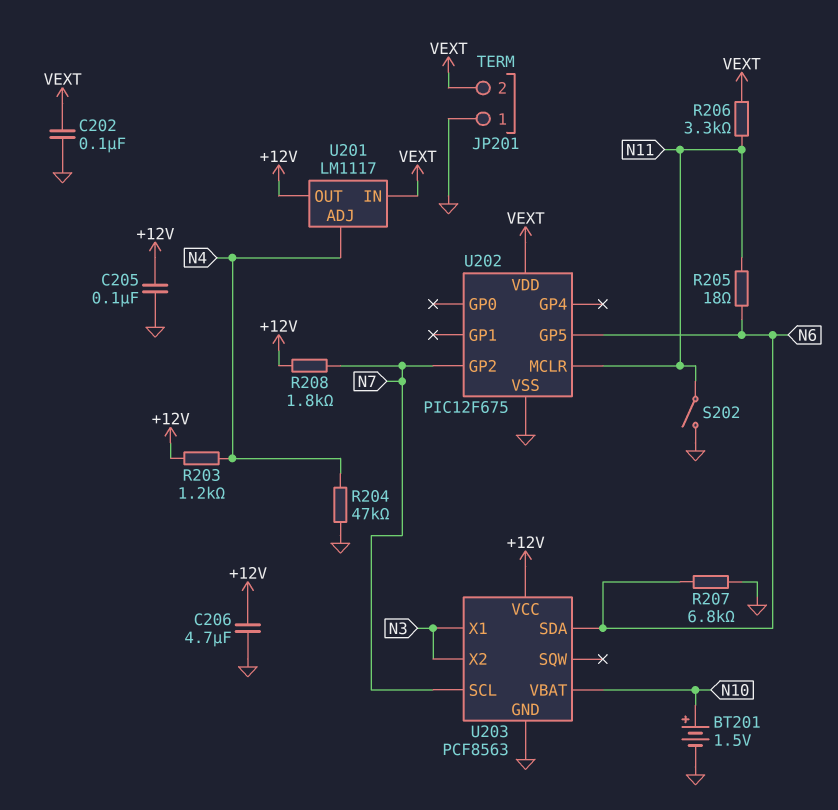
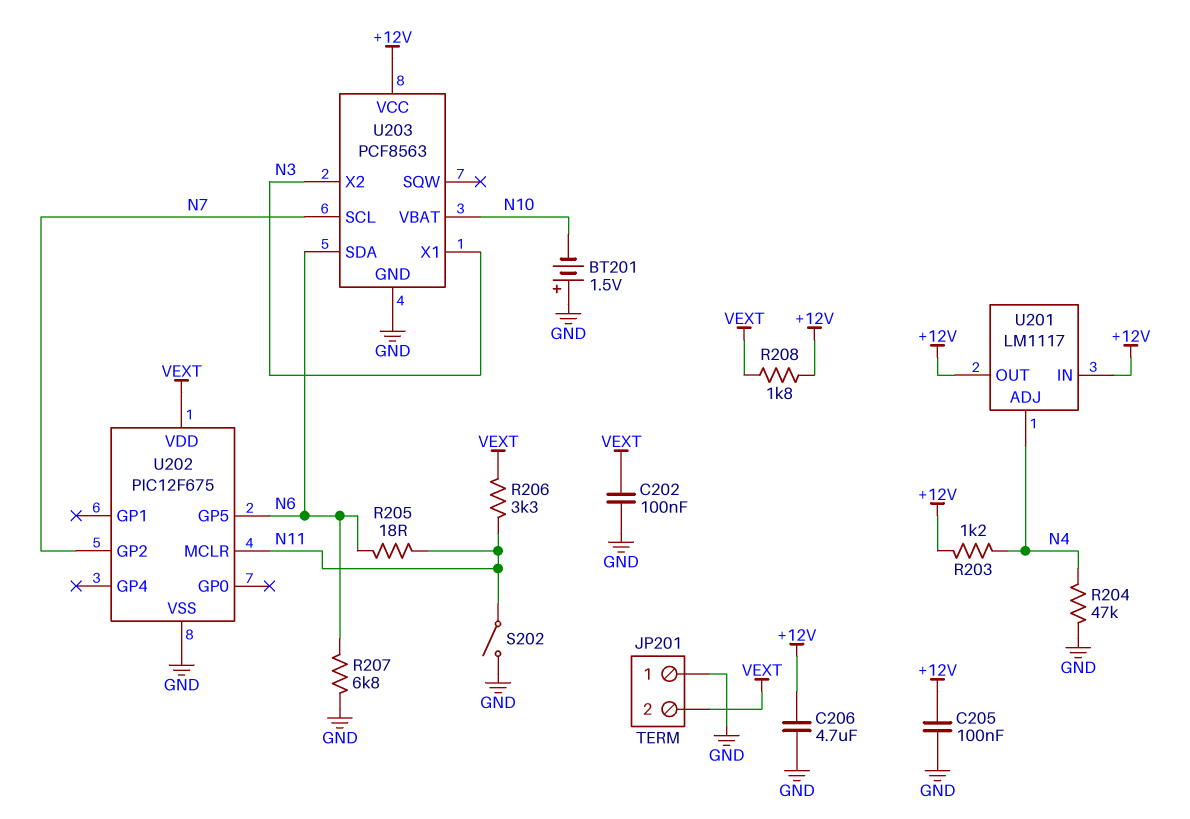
BT201: 1.5V (plus N10, minus GND) -> 1.5V (plus GND, minus N10)
R208: 1.8k (+12V, N7) -> 1.8k (+12V, VEXT)
U201 pin IN: VEXT -> +12V

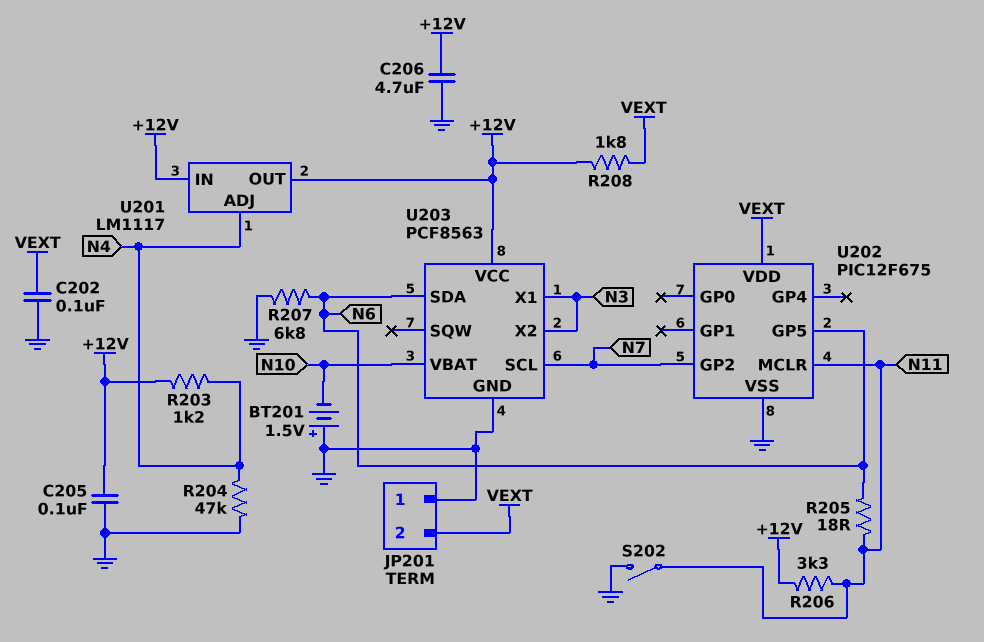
R206: 3.3k (N11, VEXT) -> 3.3k (+12V, N11)

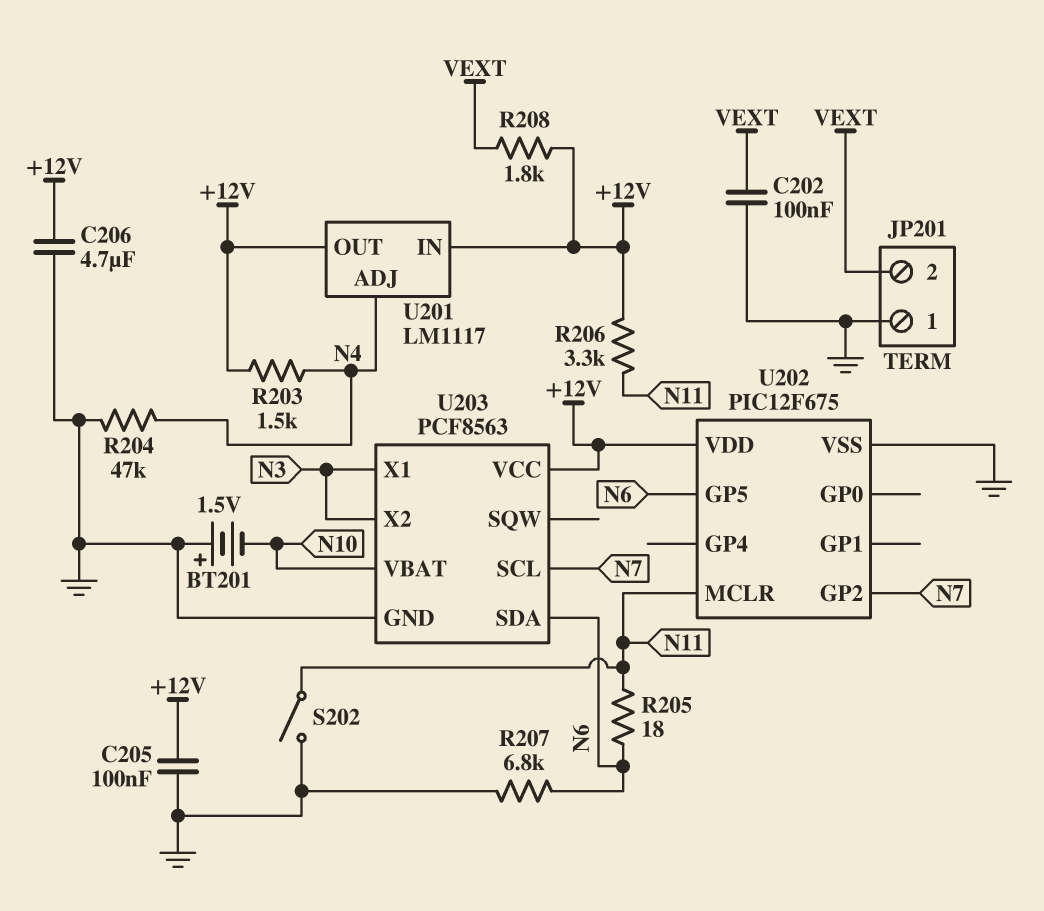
R203: 1.2k (+12V, N4) -> 1.5k (+12V, N4)
U202 pin VDD: VEXT -> +12V

